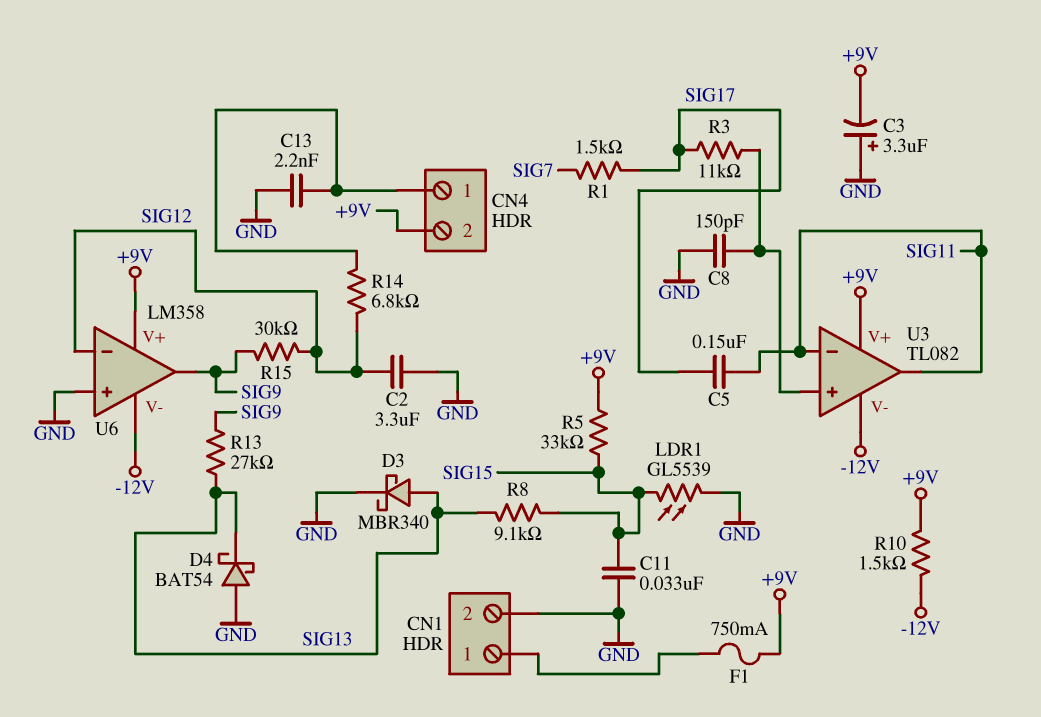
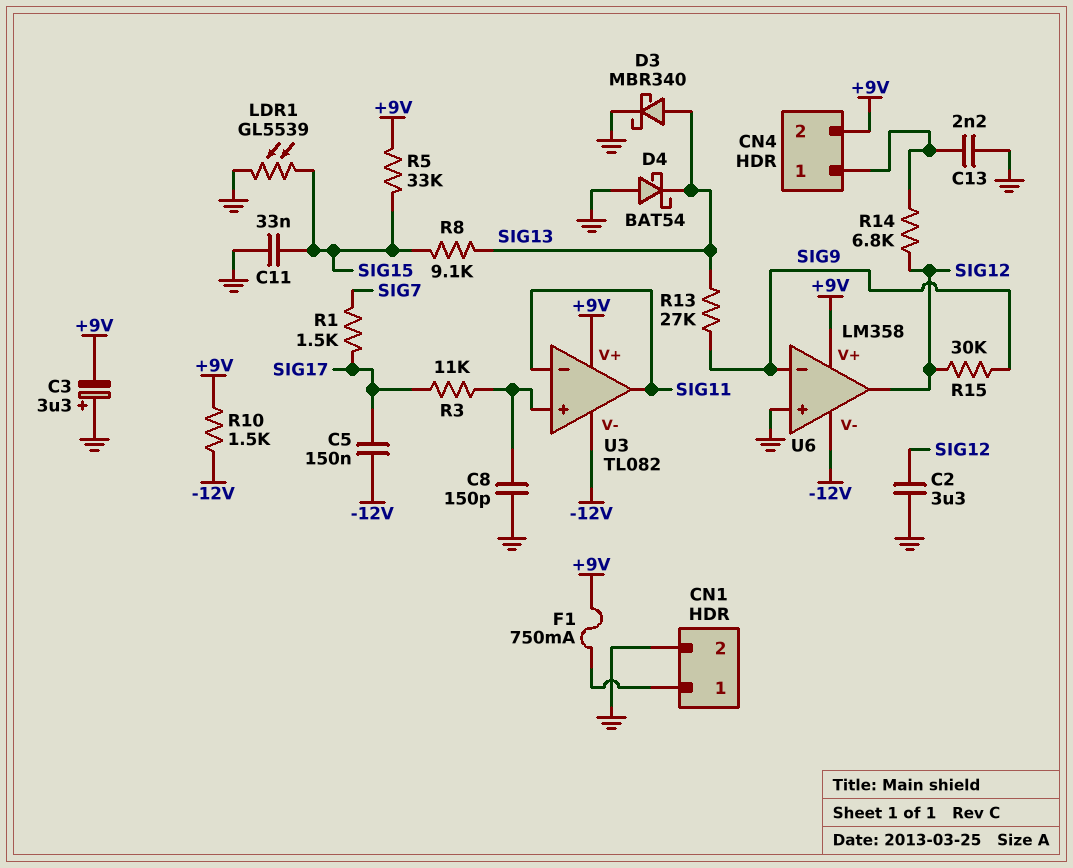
C5: 150nF (SIG11, SIG17) -> 150nF (-12V, SIG17)
U6 pin in-: SIG12 -> SIG9
U6 pin out: SIG9 -> SIG12

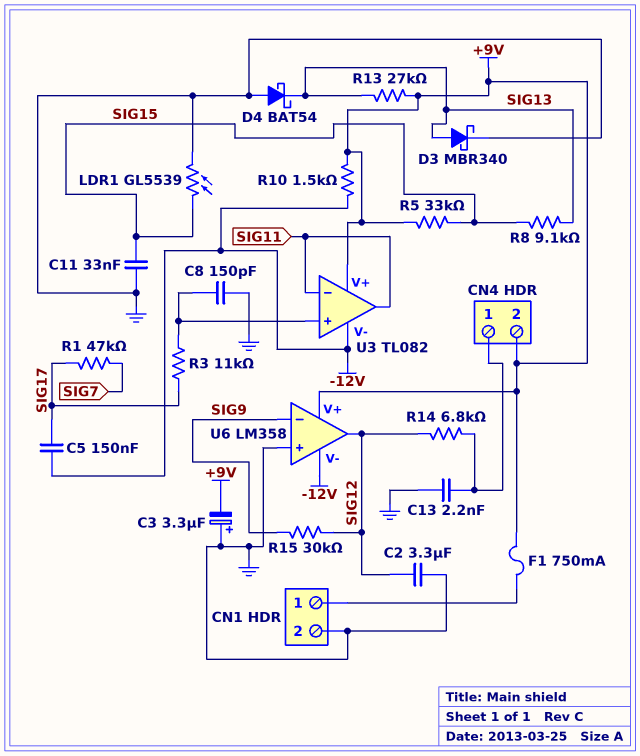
R1: 1.5k (SIG7, SIG17) -> 47k (SIG7, SIG17)
R13: 27k (SIG9, SIG13) -> 27k (+9V, SIG13)

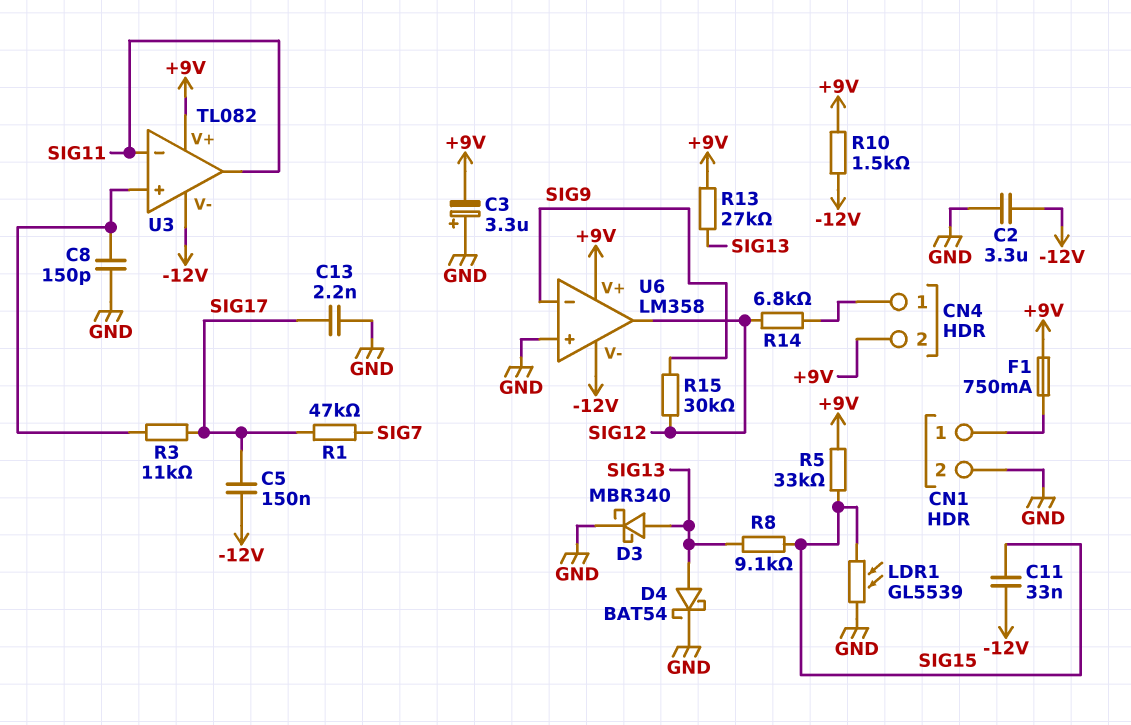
C2: 3.3uF (GND, SIG12) -> 3.3uF (-12V, GND)
C11: 33nF (GND, SIG15) -> 33nF (-12V, SIG15)
C13: 2.2nF (CN4/1, GND) -> 2.2nF (GND, SIG17)
D4: schottky BAT54 (A GND, K SIG13) -> schottky BAT54 (A SIG13, K GND)

